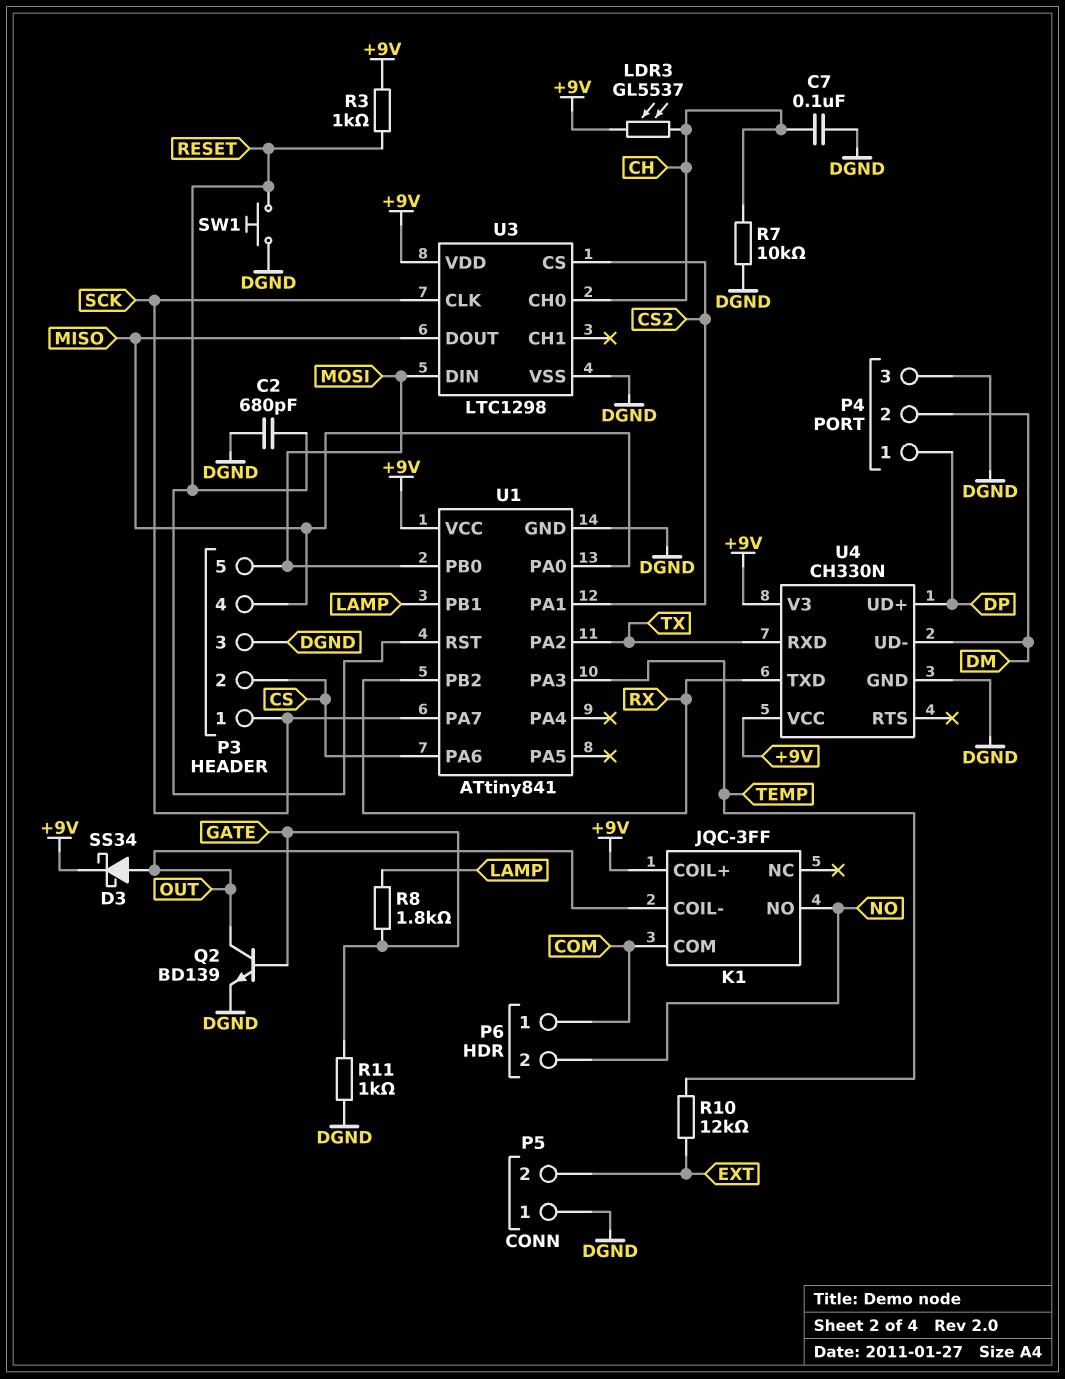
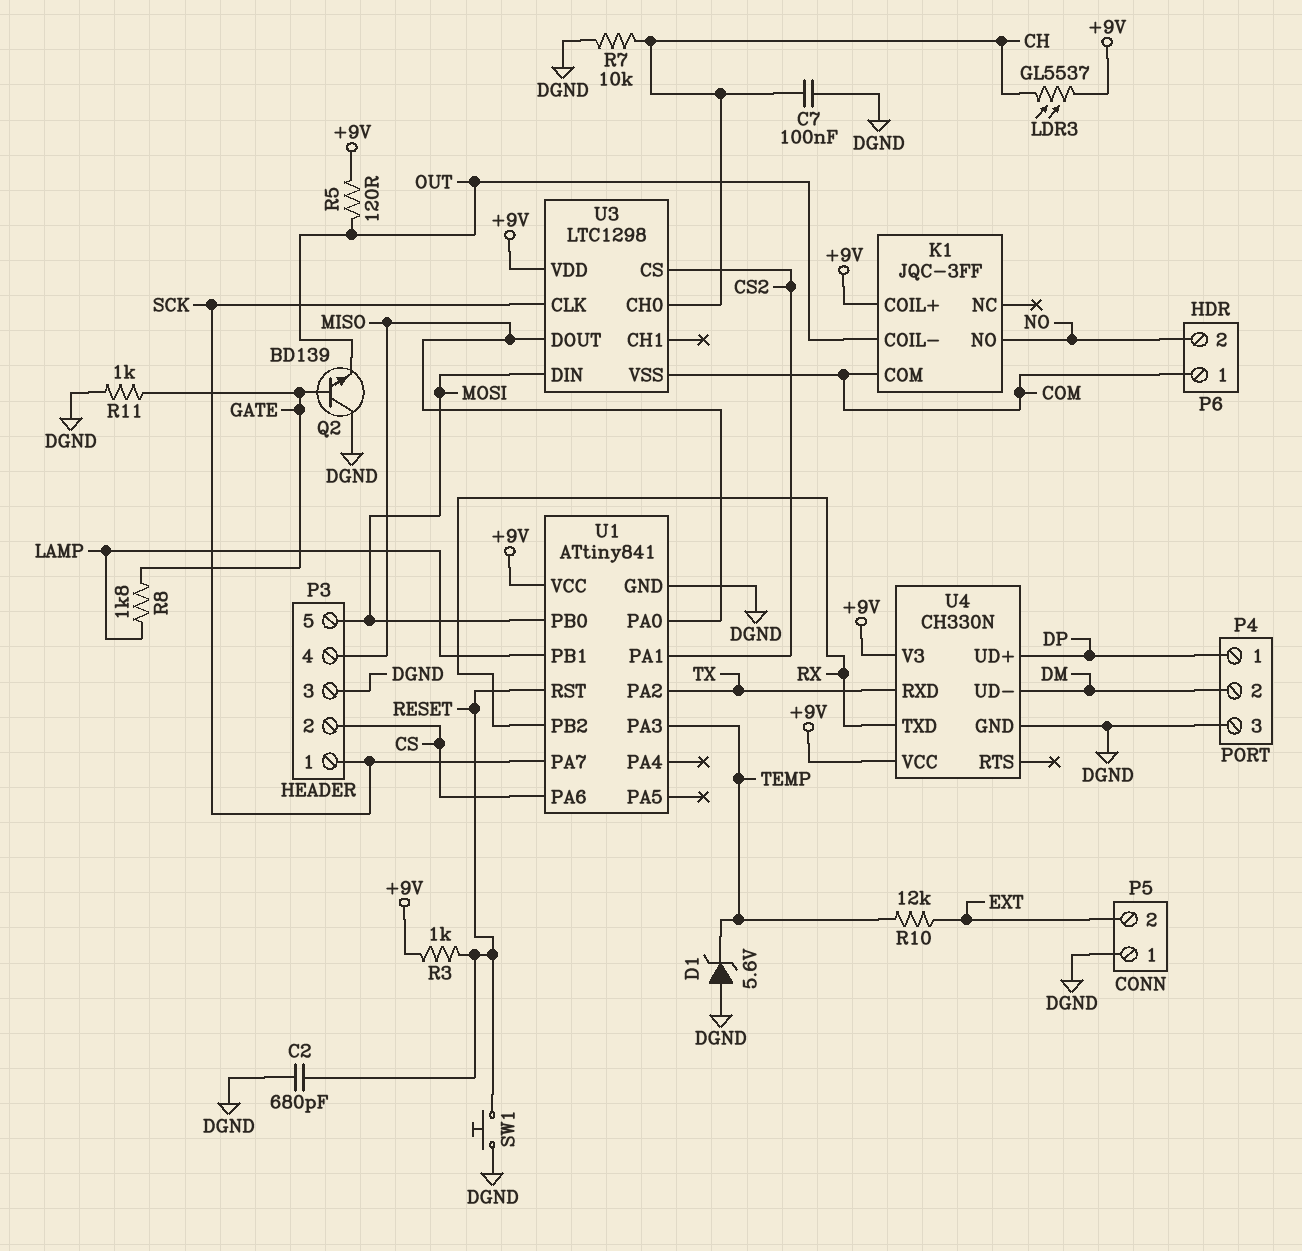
D1: none -> zener 5.6V (A DGND, K TEMP)
D3: schottky SS34 (A OUT, K +9V) -> none
Q2: NPN BD139 (B GATE, C OUT, E DGND) -> NPN BD139 (B GATE, C DGND, E OUT)
R5: none -> 120 (+9V, OUT)
U3 pin VSS: DGND -> COM

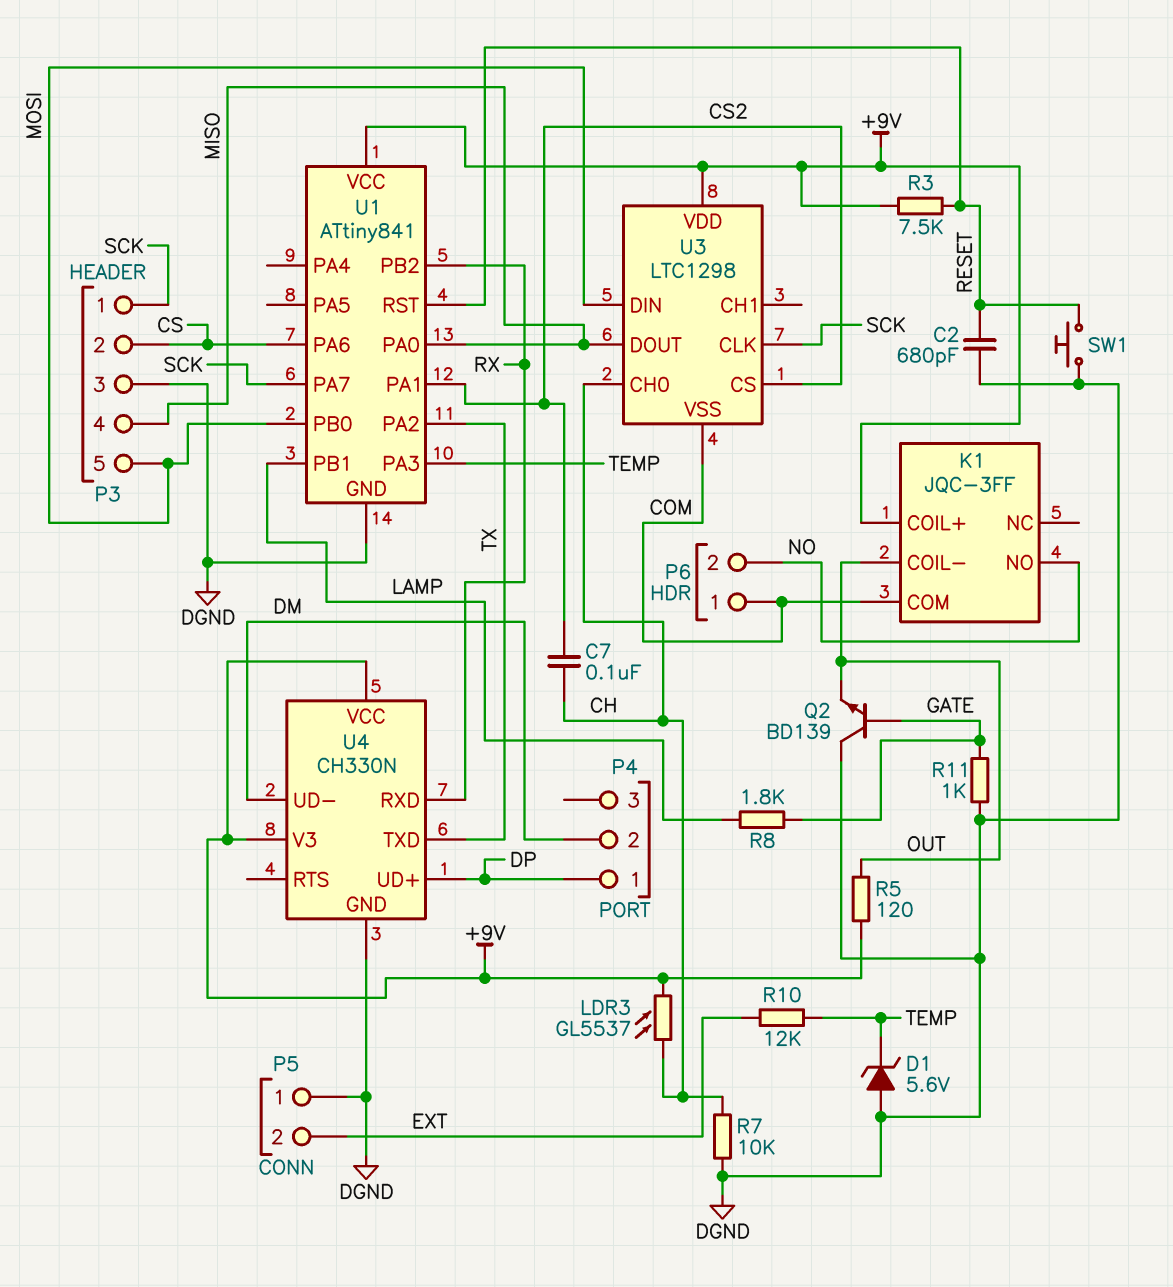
C7: 100nF (CH, DGND) -> 100nF (CH, CS2)
P4 pin 3: DGND -> none
R3: 1k (+9V, RESET) -> 7.5k (+9V, RESET)
U4 pin RXD: TX -> RX
U4 pin TXD: RX -> TX

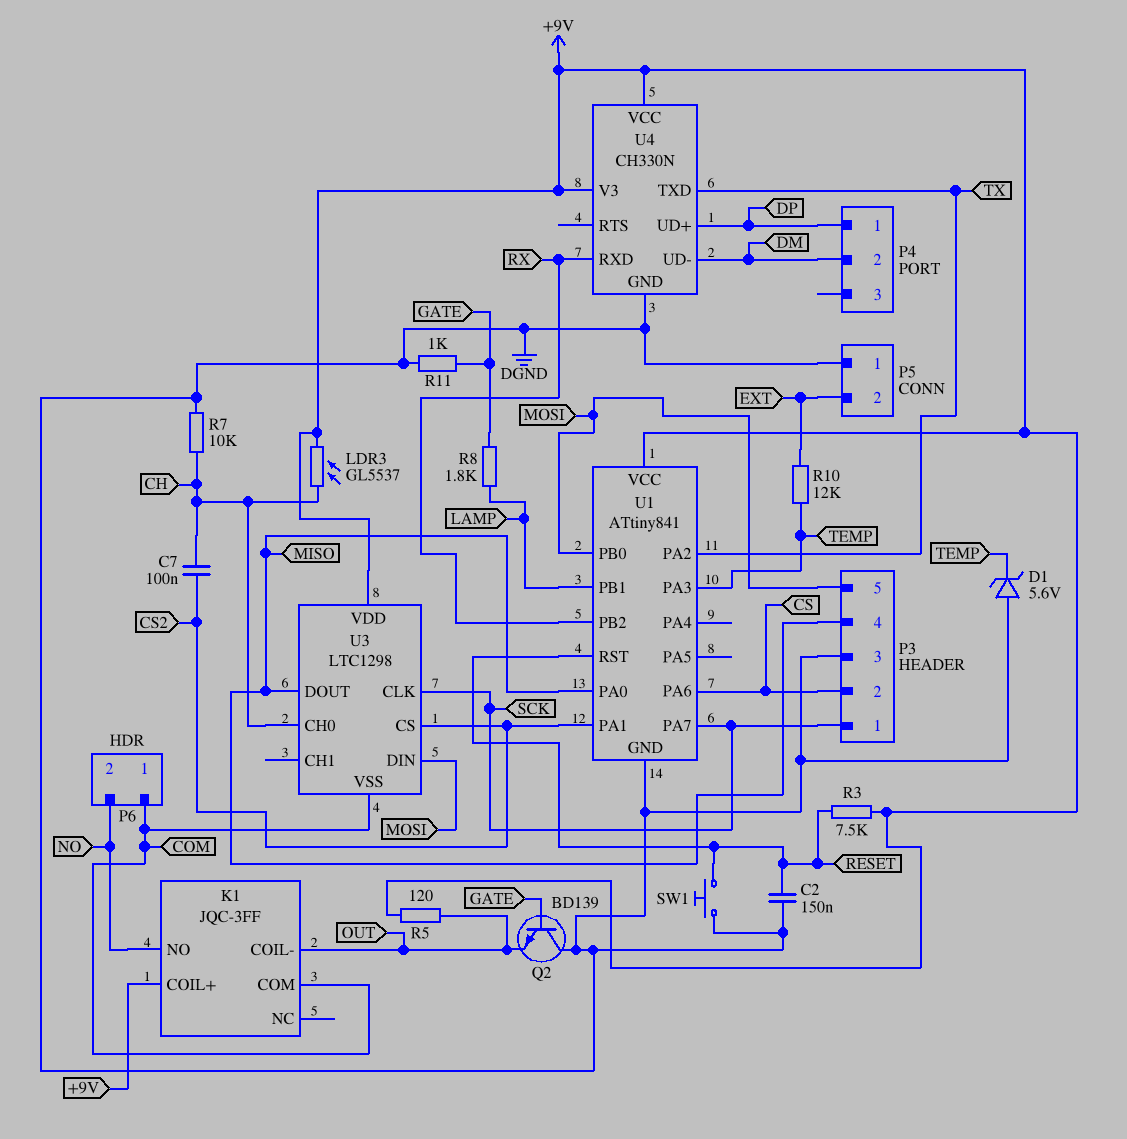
C2: 680pF (DGND, RESET) -> 150nF (DGND, RESET)

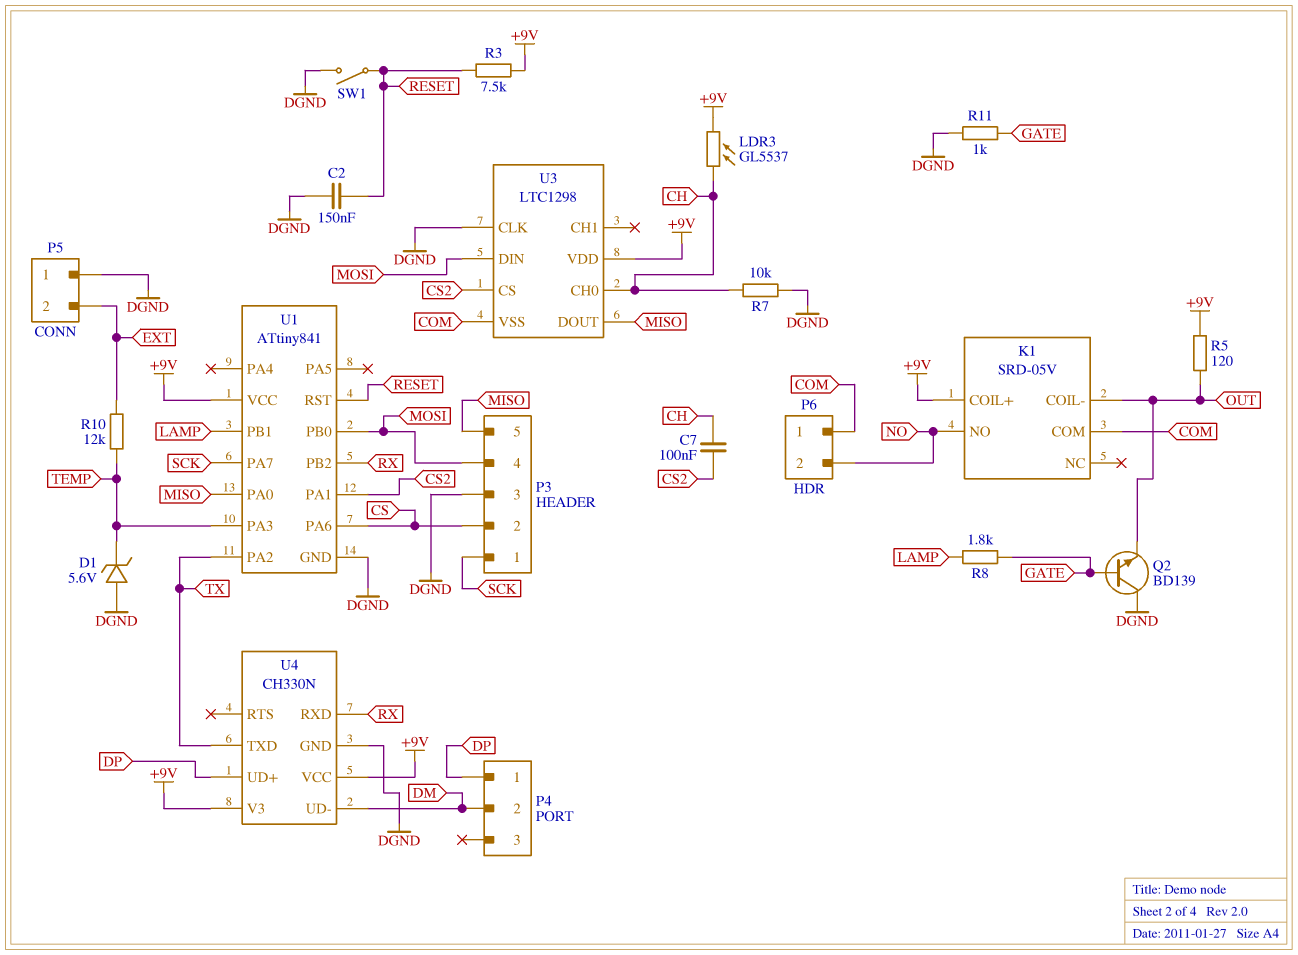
K1: JQC-3FF -> SRD-05V
P3 pin 4: MISO -> MOSI
P3 pin 5: MOSI -> MISO
SW1: button (DGND, RESET) -> switch (DGND, RESET)
U3 pin CLK: SCK -> DGND

